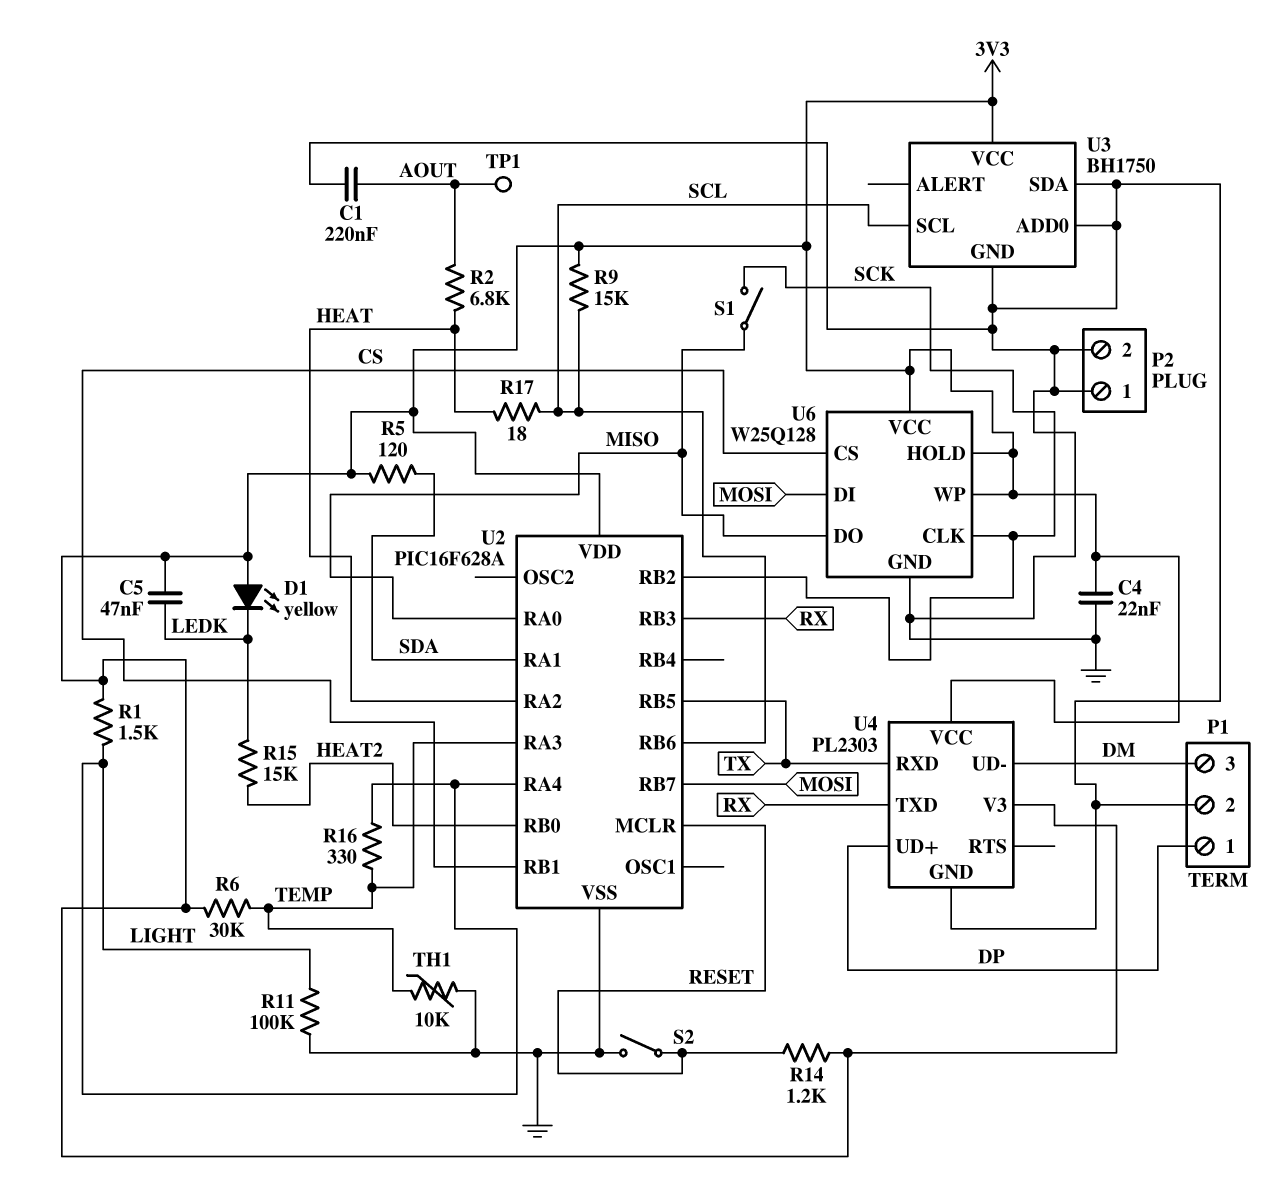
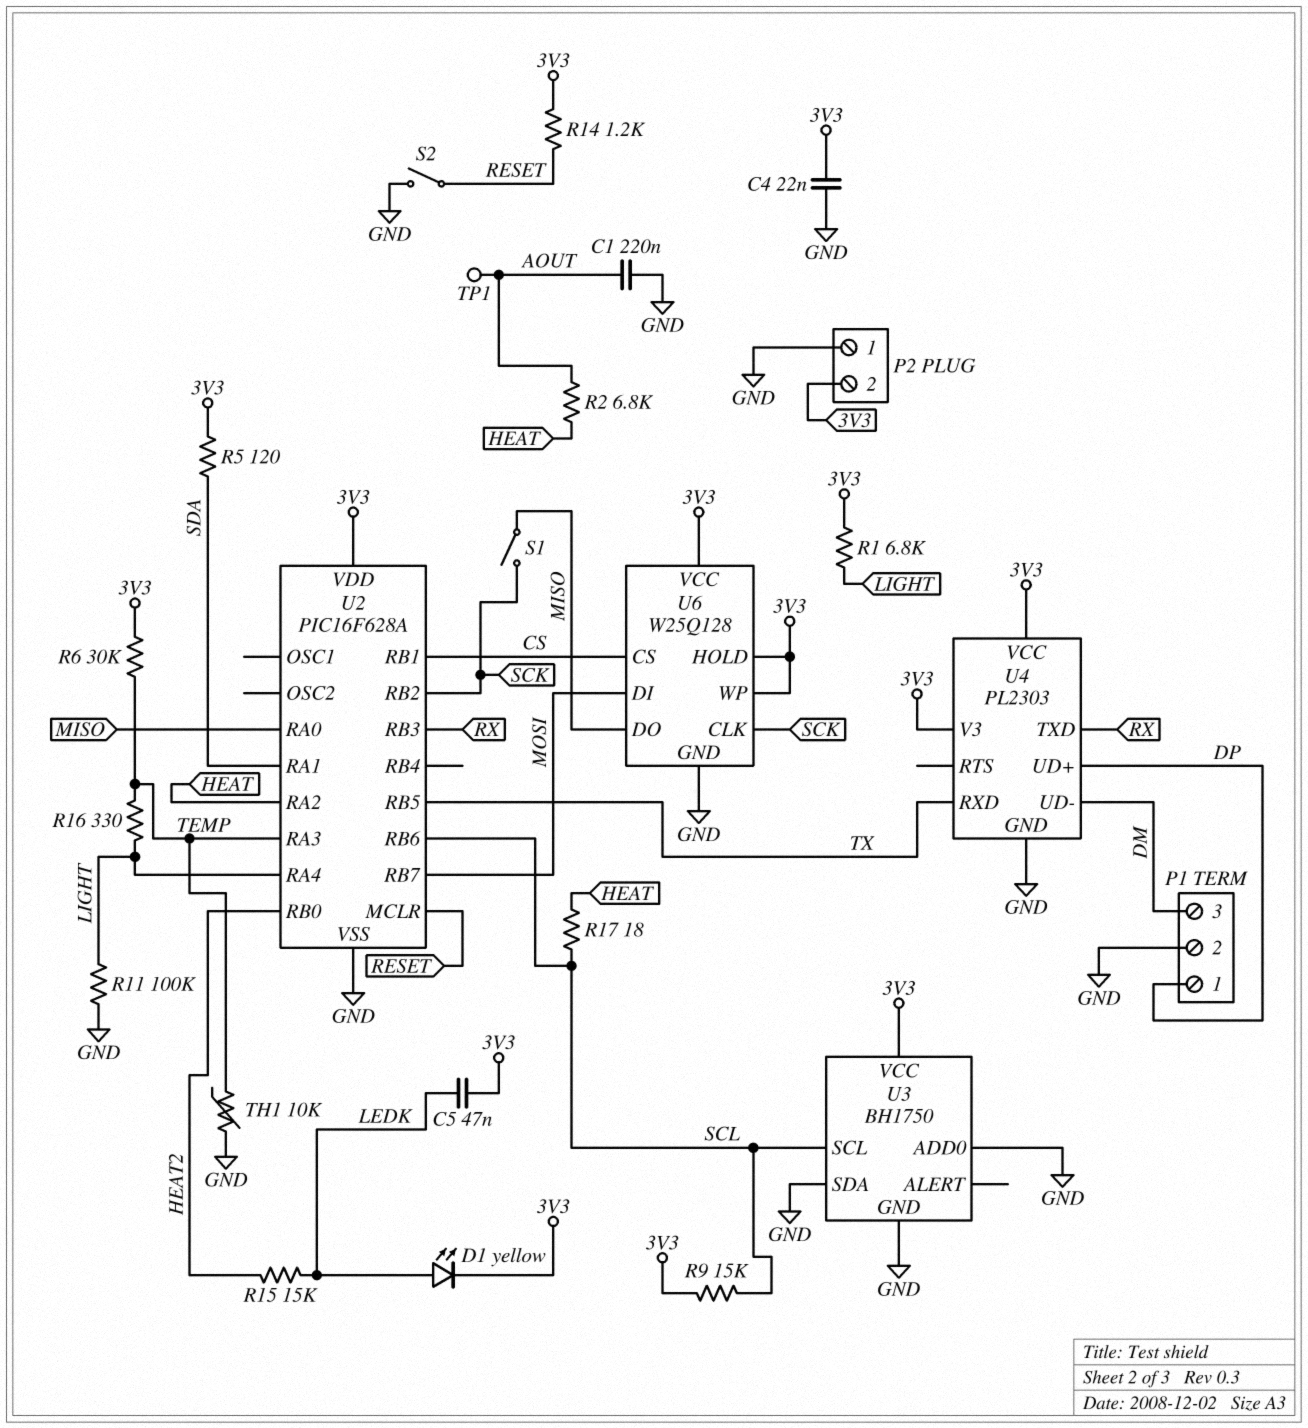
D1: LED yellow (A 3V3, K LEDK) -> LED yellow (A LEDK, K 3V3)
P2 pin 2: GND -> 3V3
R1: 1.5k (3V3, LIGHT) -> 6.8k (3V3, LIGHT)

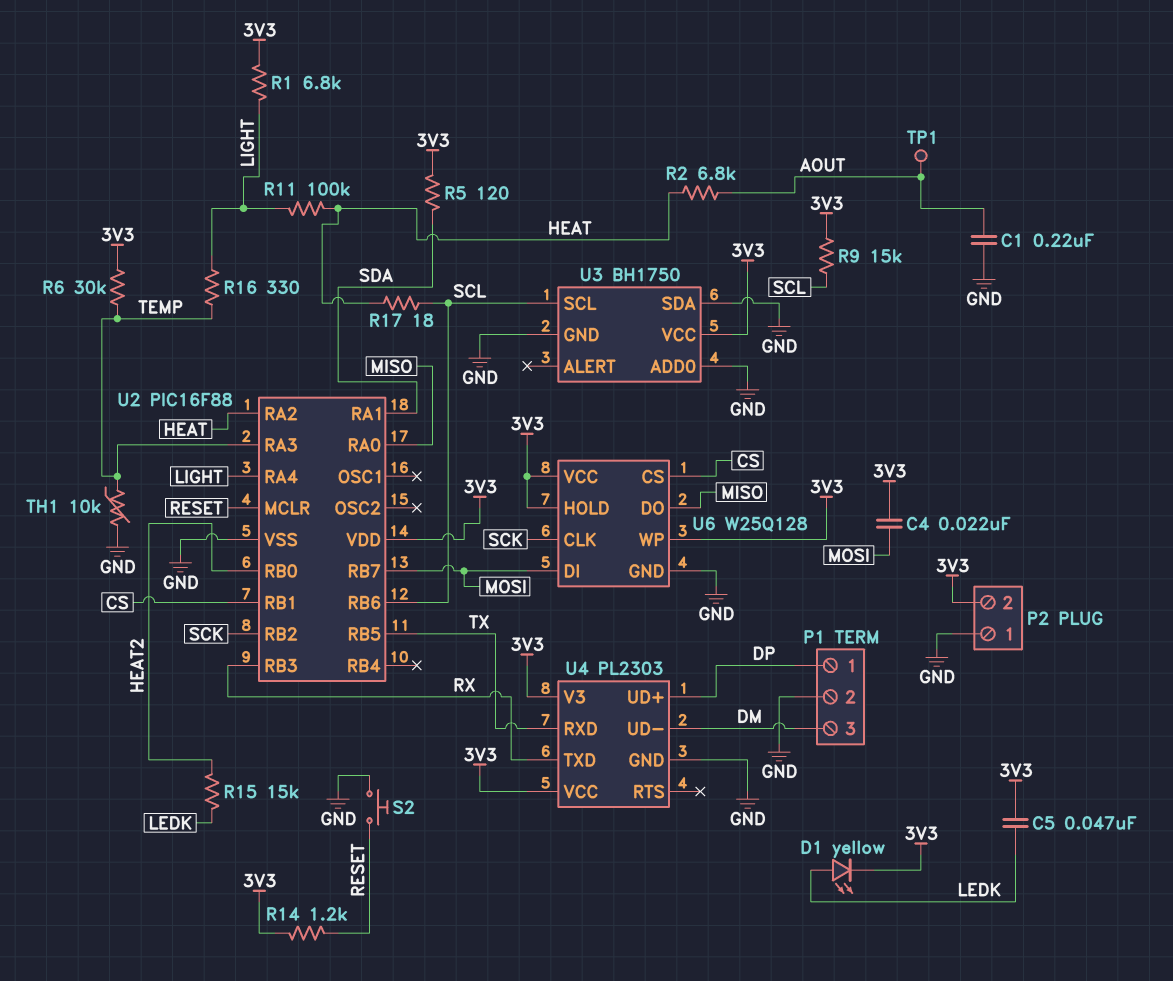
C4: 22nF (3V3, GND) -> 22nF (3V3, MOSI)
R11: 100k (GND, LIGHT) -> 100k (HEAT, LIGHT)
S1: switch (MISO, SCK) -> none
S2: switch (GND, RESET) -> button (GND, RESET)
U2: PIC16F628A -> PIC16F88

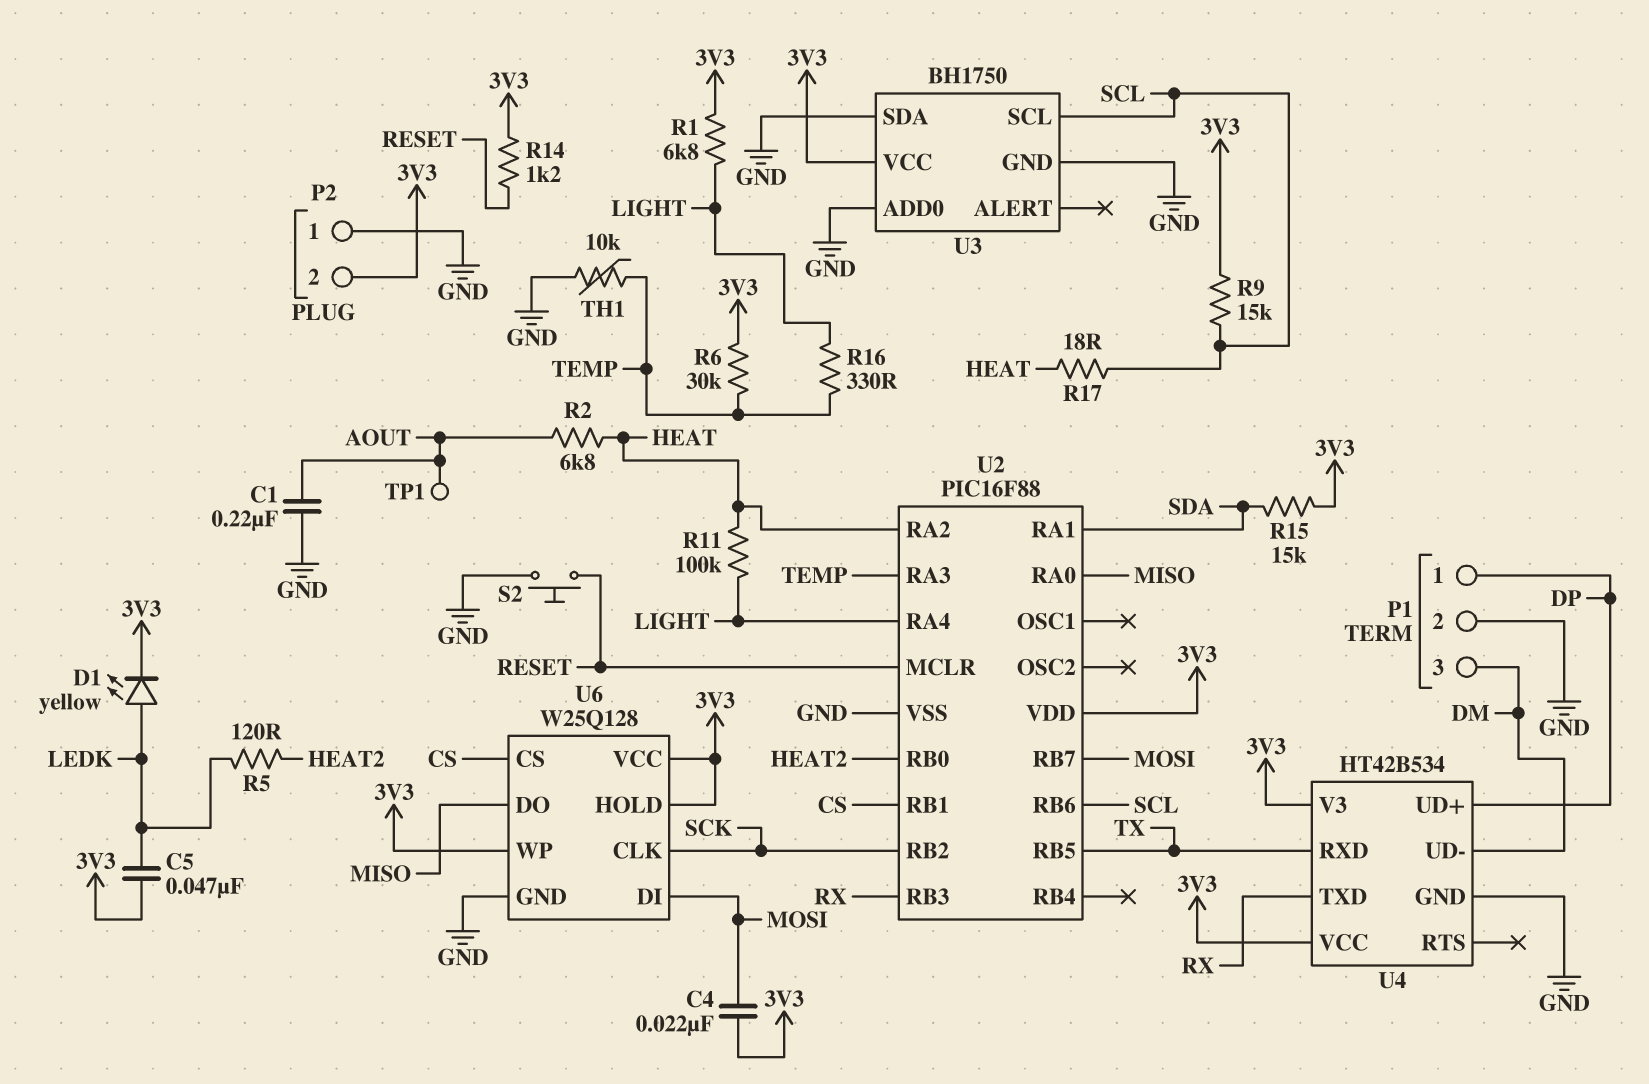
R5: 120 (3V3, SDA) -> 120 (HEAT2, LEDK)
R15: 15k (HEAT2, LEDK) -> 15k (3V3, SDA)
U4: PL2303 -> HT42B534

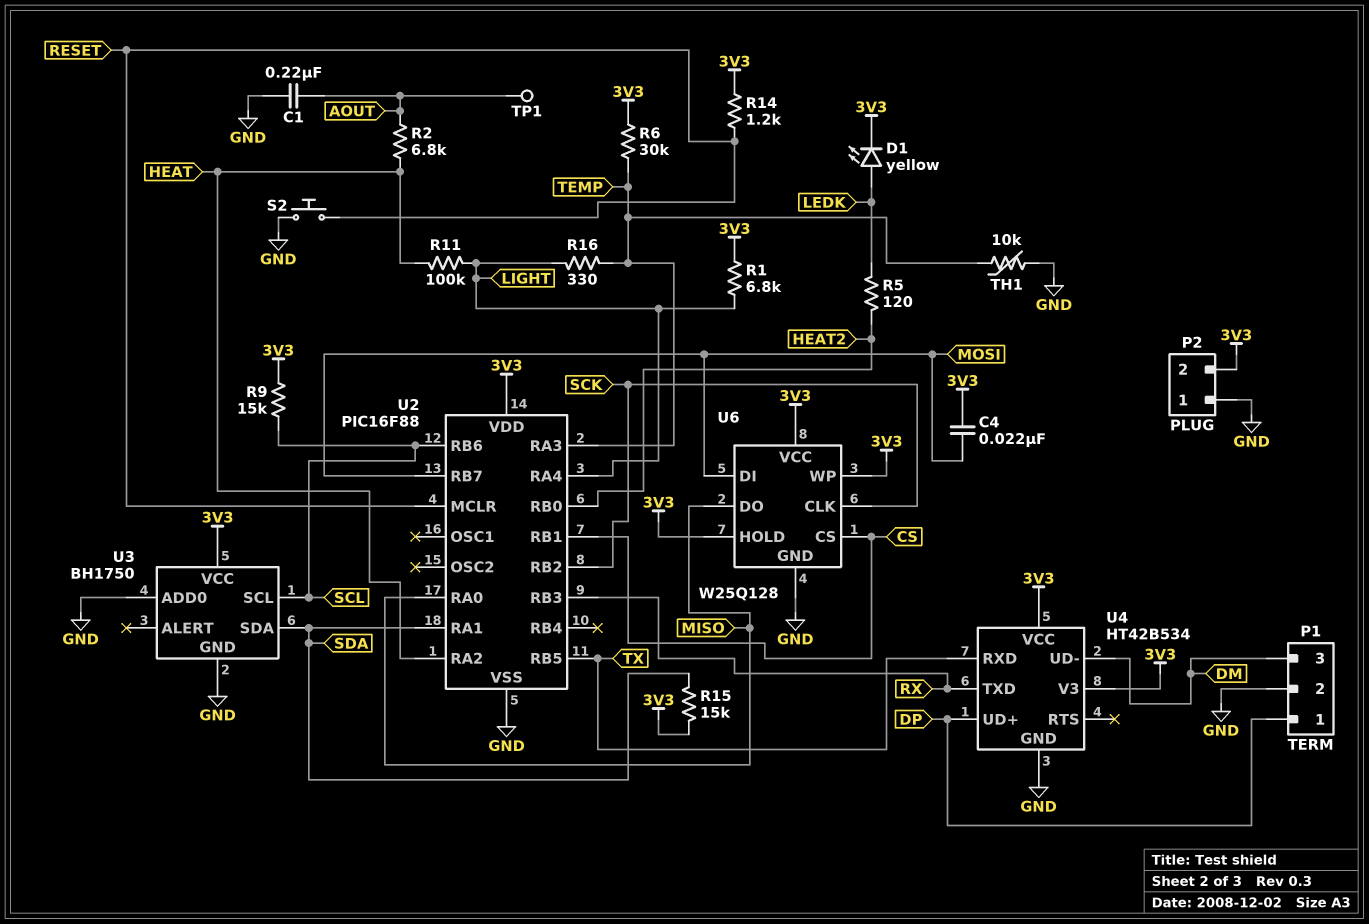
C5: 47nF (3V3, LEDK) -> none
R17: 18 (HEAT, SCL) -> none
U3 pin SDA: GND -> SDA

